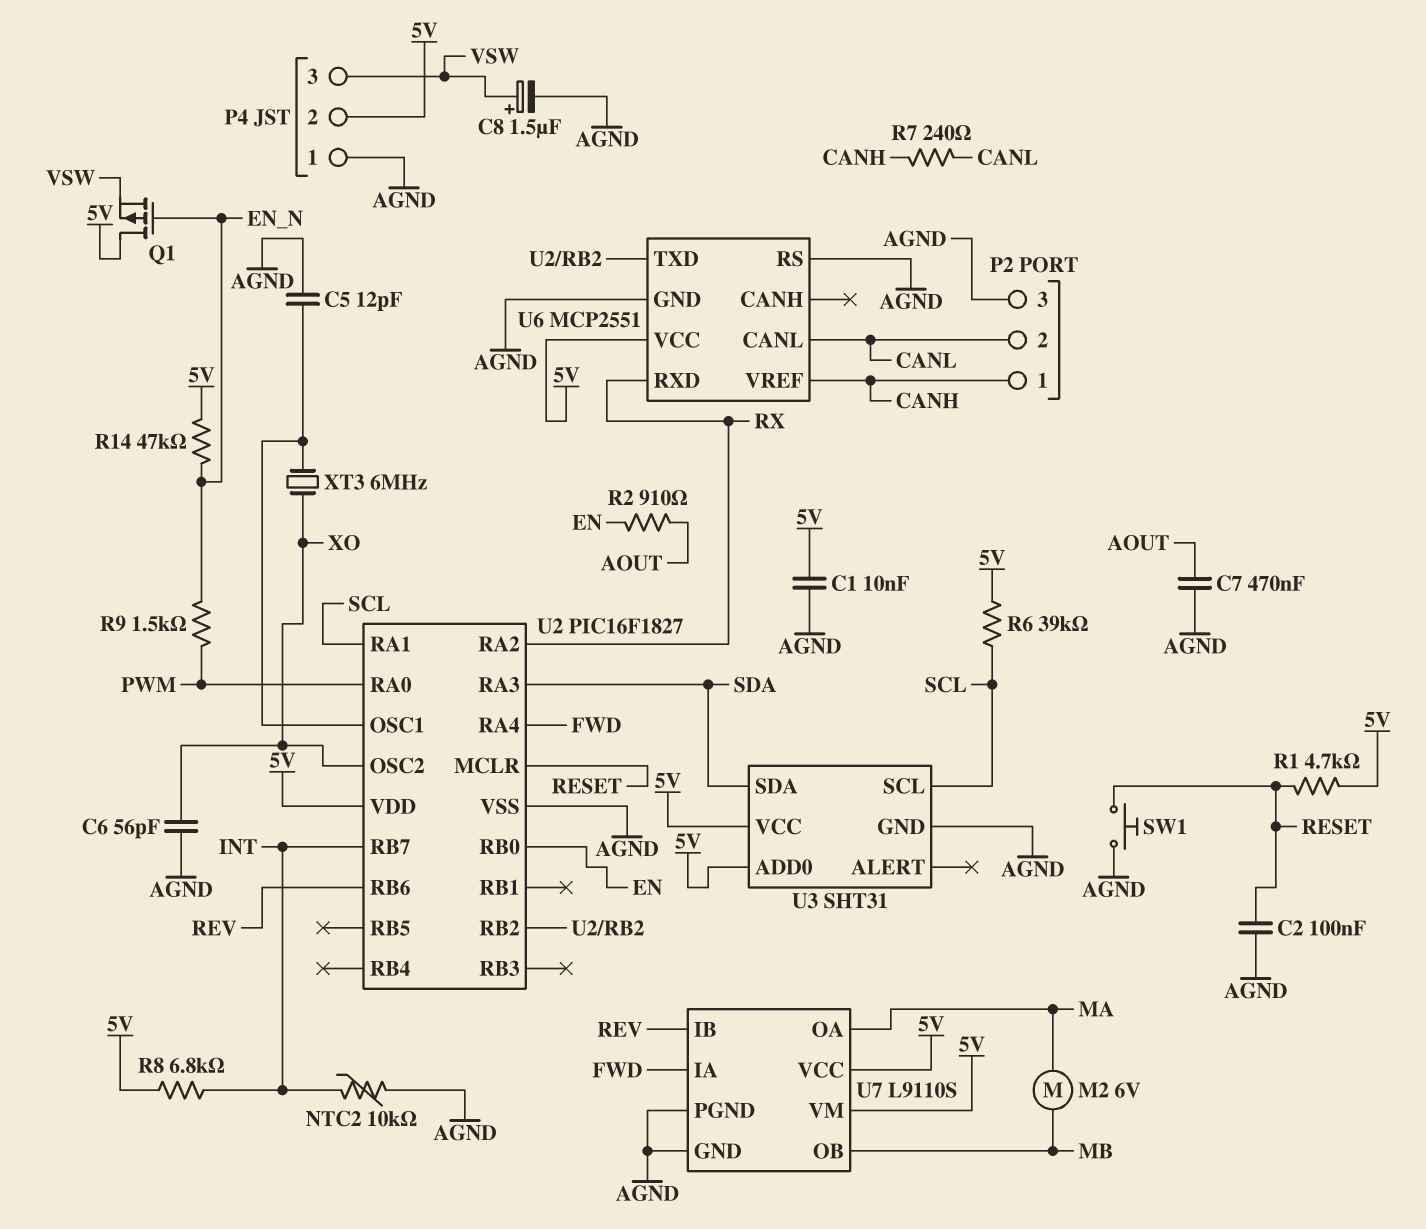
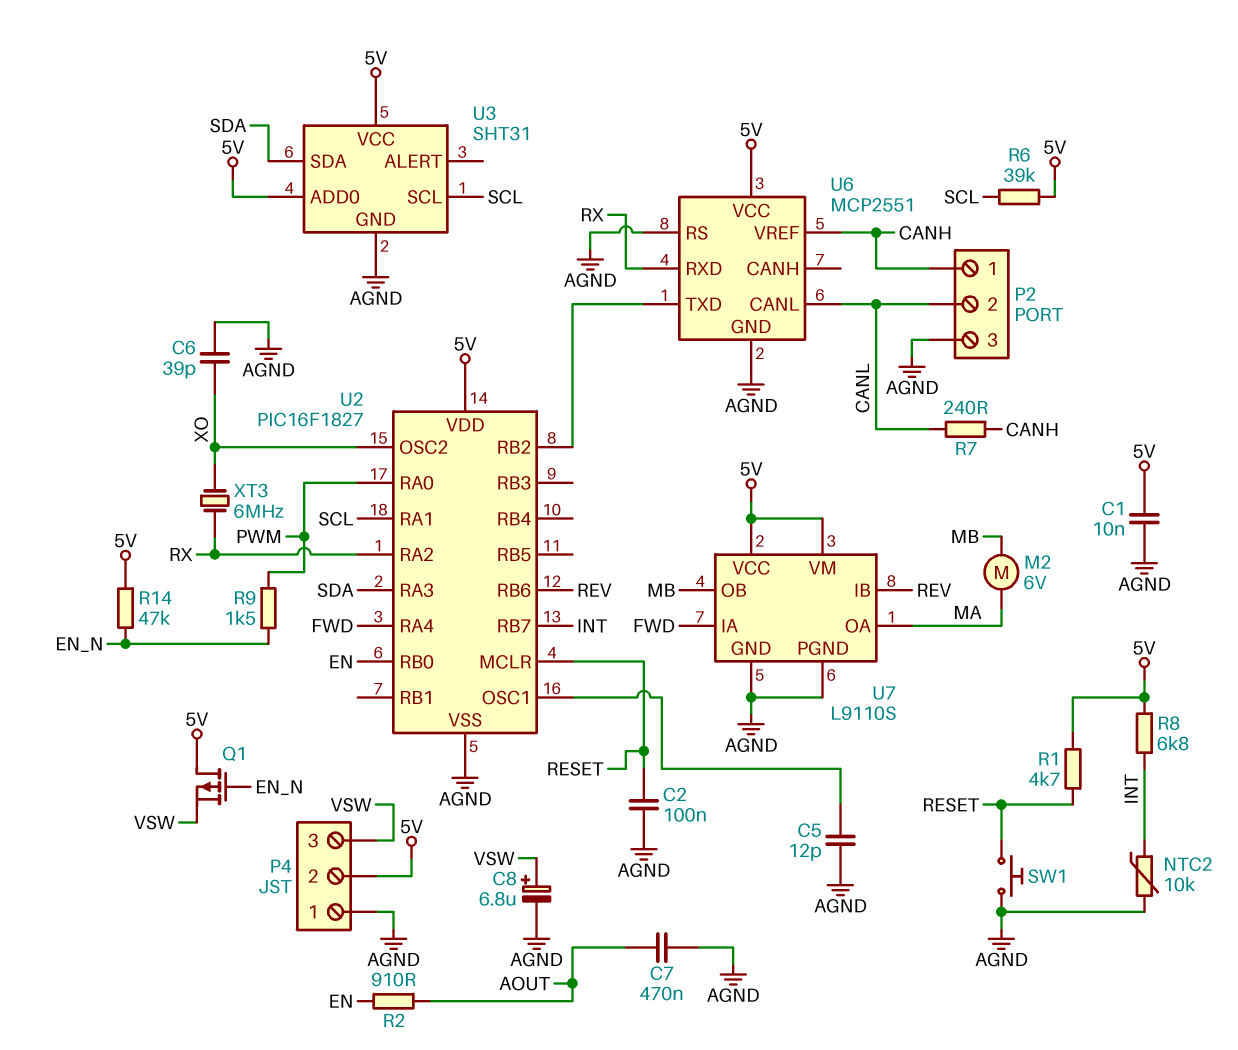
C6: 56pF (AGND, XO) -> 39pF (AGND, XO)
C8: 1.5uF (plus VSW, minus AGND) -> 6.8uF (plus VSW, minus AGND)
XT3: 6MHz (U2/OSC1, XO) -> 6MHz (RX, XO)

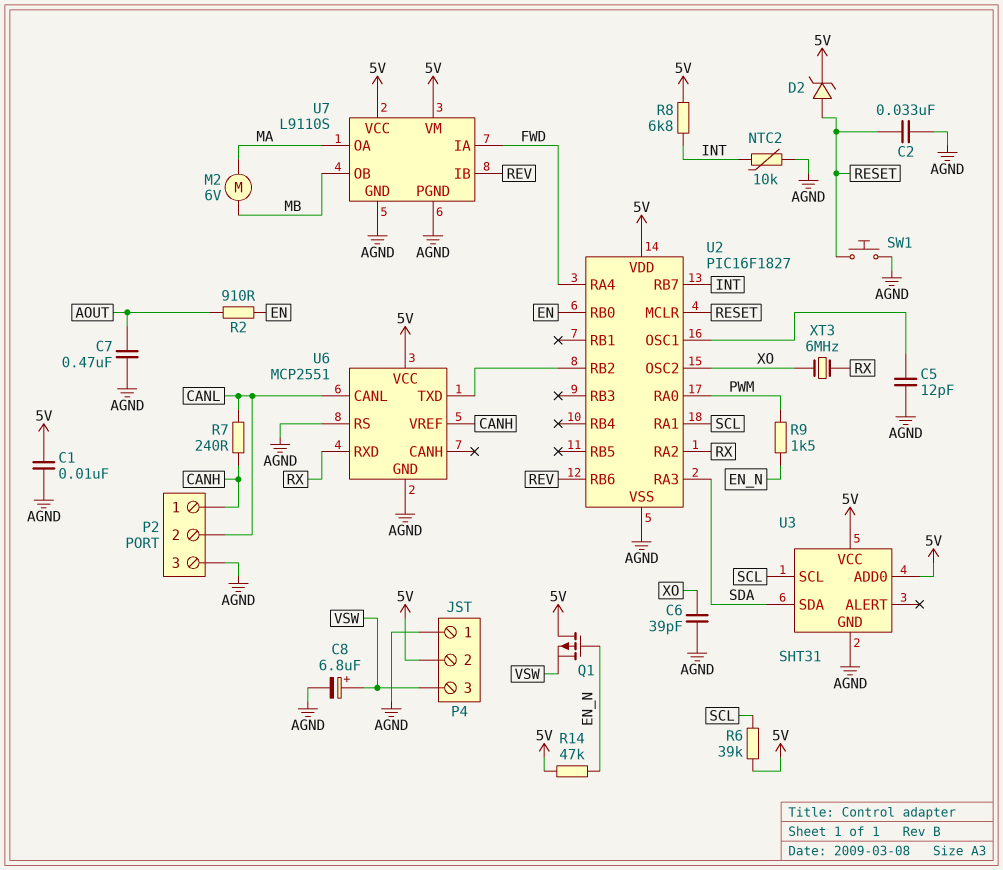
C2: 100nF (AGND, RESET) -> 33nF (AGND, RESET)
D2: none -> zener (A RESET, K 5V)
R1: 4.7k (5V, RESET) -> none

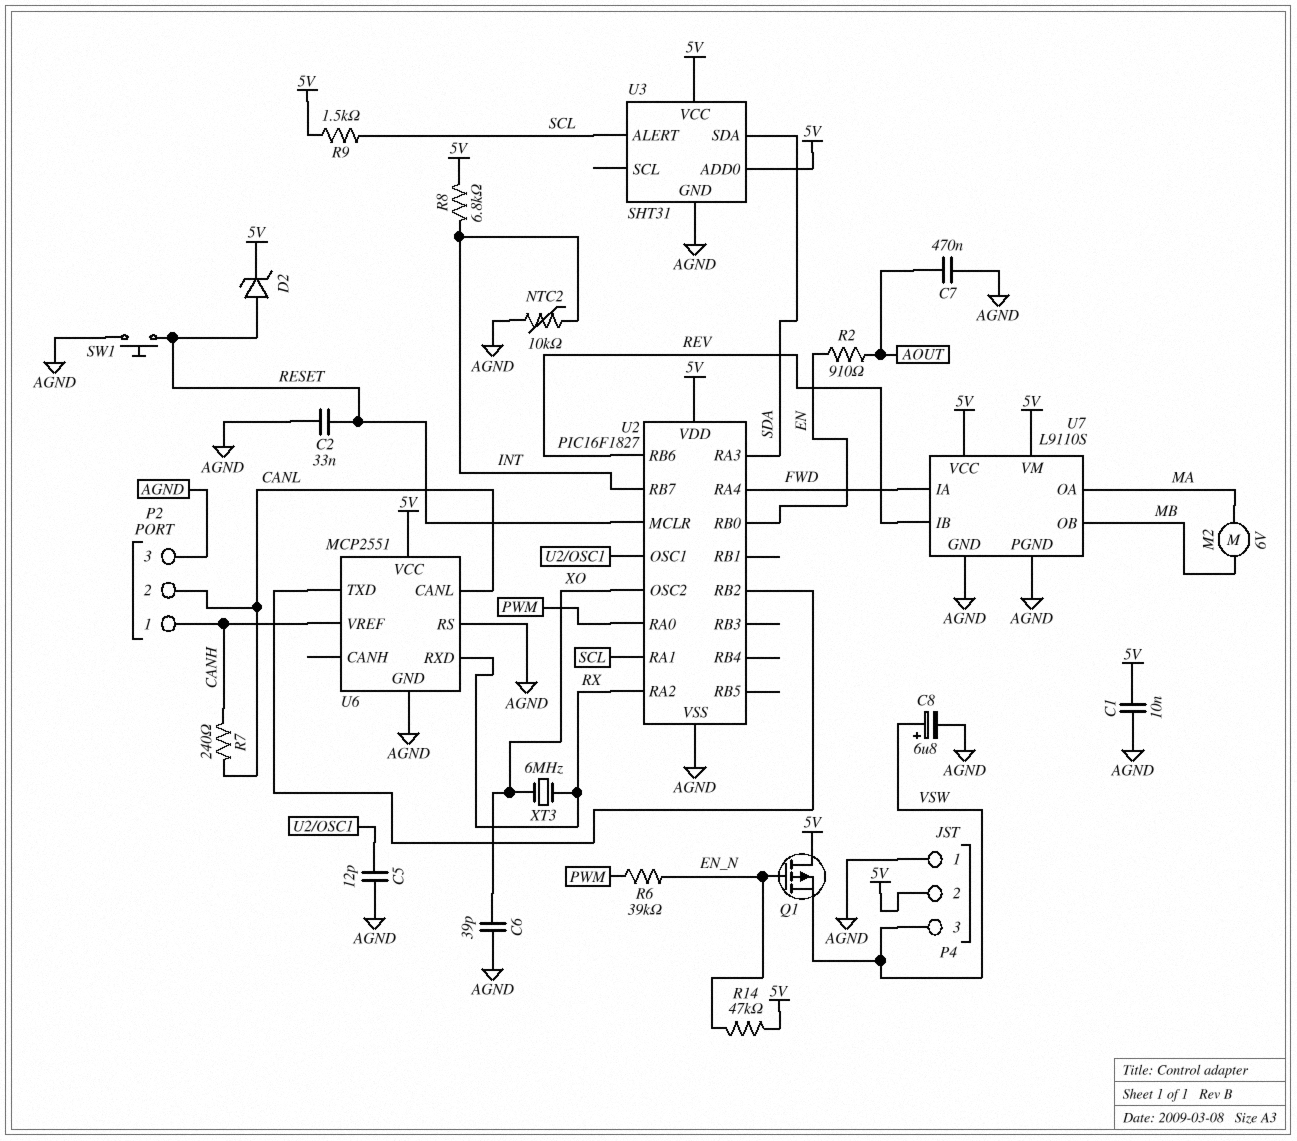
R6: 39k (5V, SCL) -> 39k (EN_N, PWM)
R9: 1.5k (EN_N, PWM) -> 1.5k (5V, SCL)
U3 pin ALERT: none -> SCL
U3 pin SCL: SCL -> none

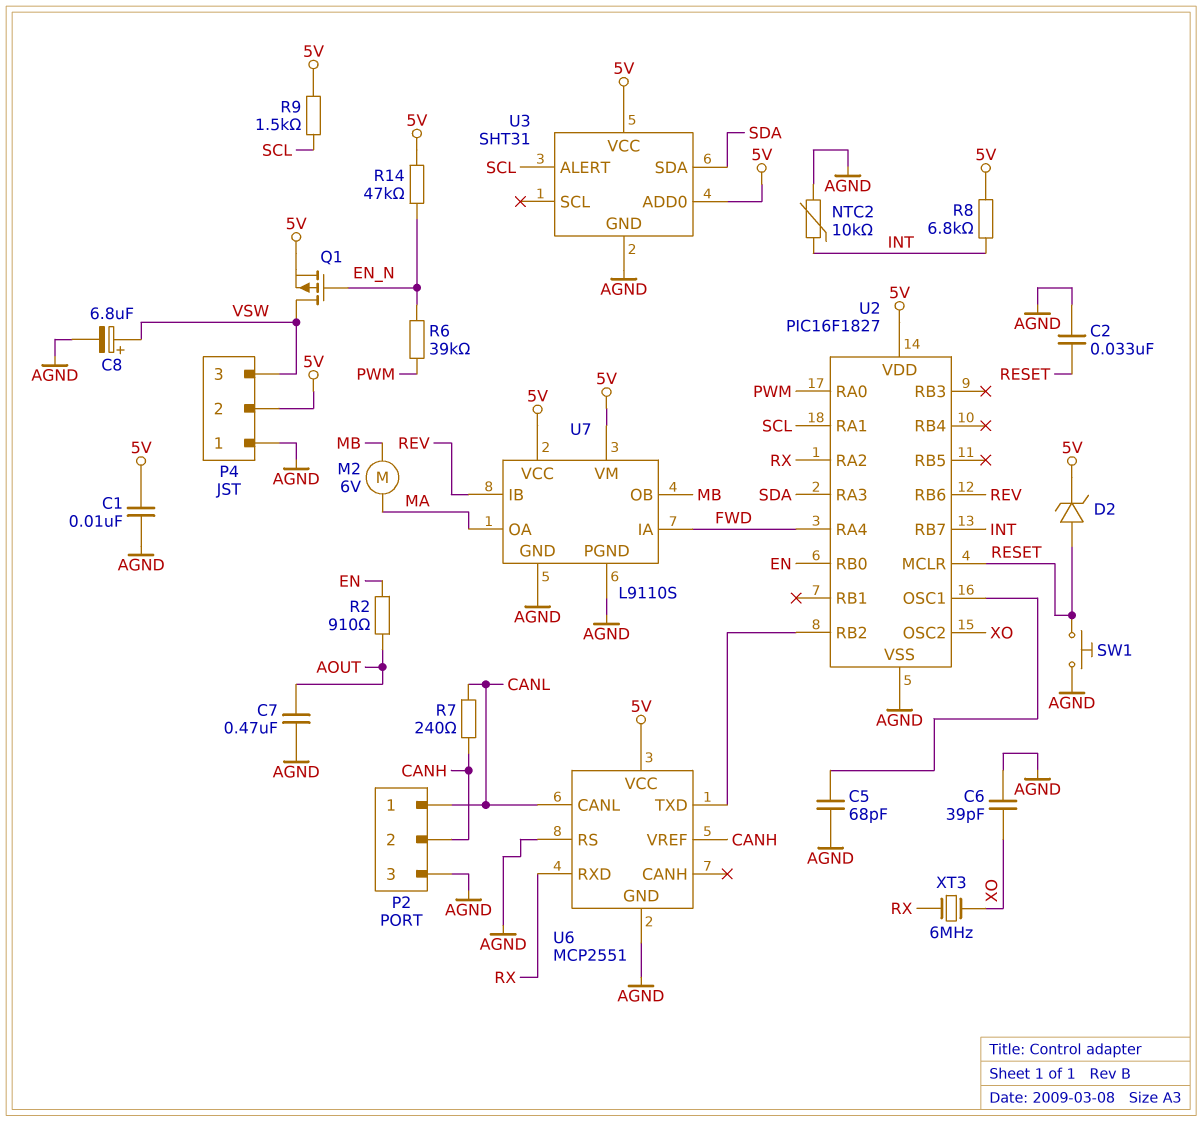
C5: 12pF (AGND, U2/OSC1) -> 68pF (AGND, U2/OSC1)
P2 pin 1: CANH -> CANL
P2 pin 2: CANL -> CANH
Q1: PMOS (G EN_N, D 5V, S VSW) -> PMOS (G EN_N, D VSW, S 5V)

